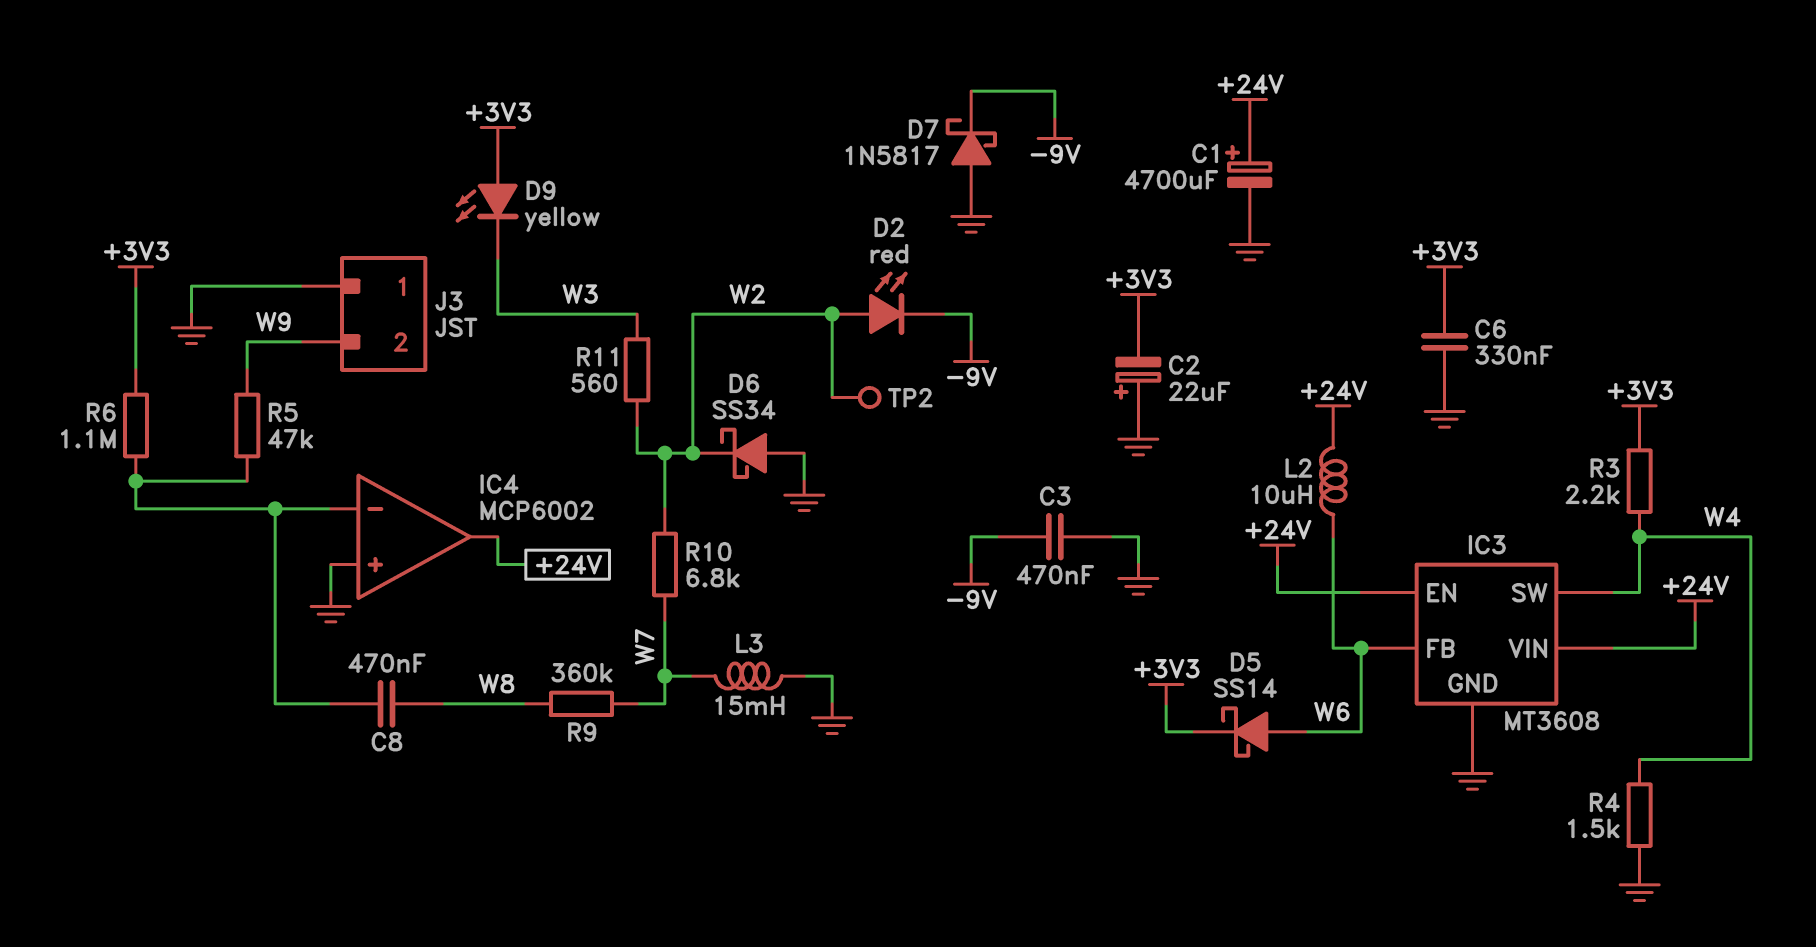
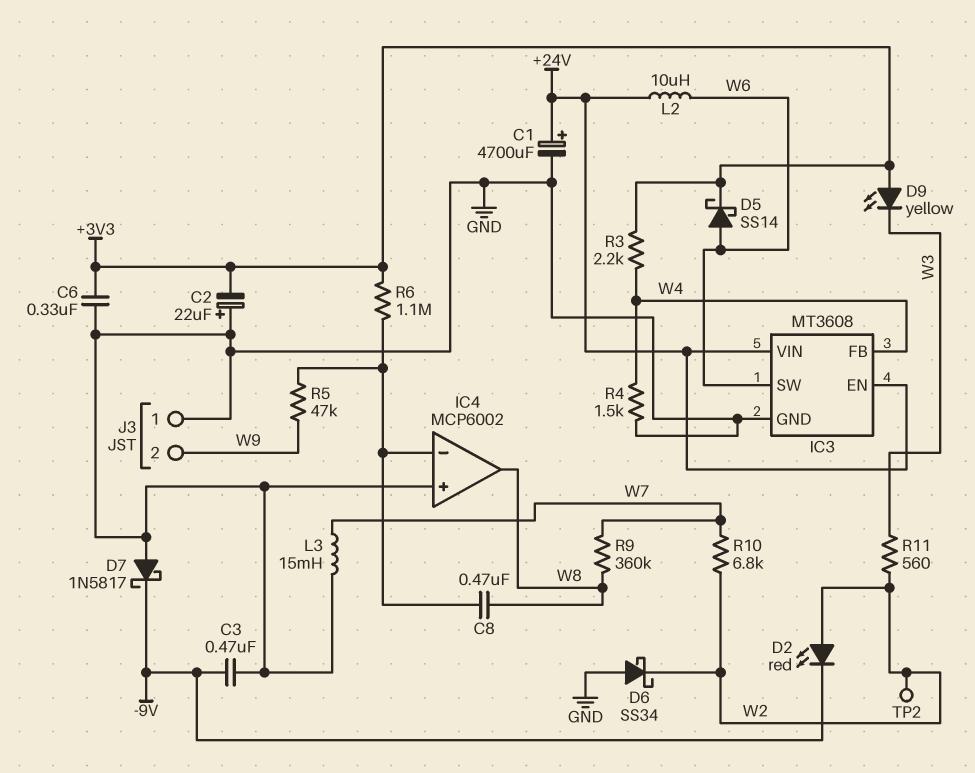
IC3 pin FB: W6 -> W4
IC3 pin SW: W4 -> W6
IC4 pin out: +24V -> W8

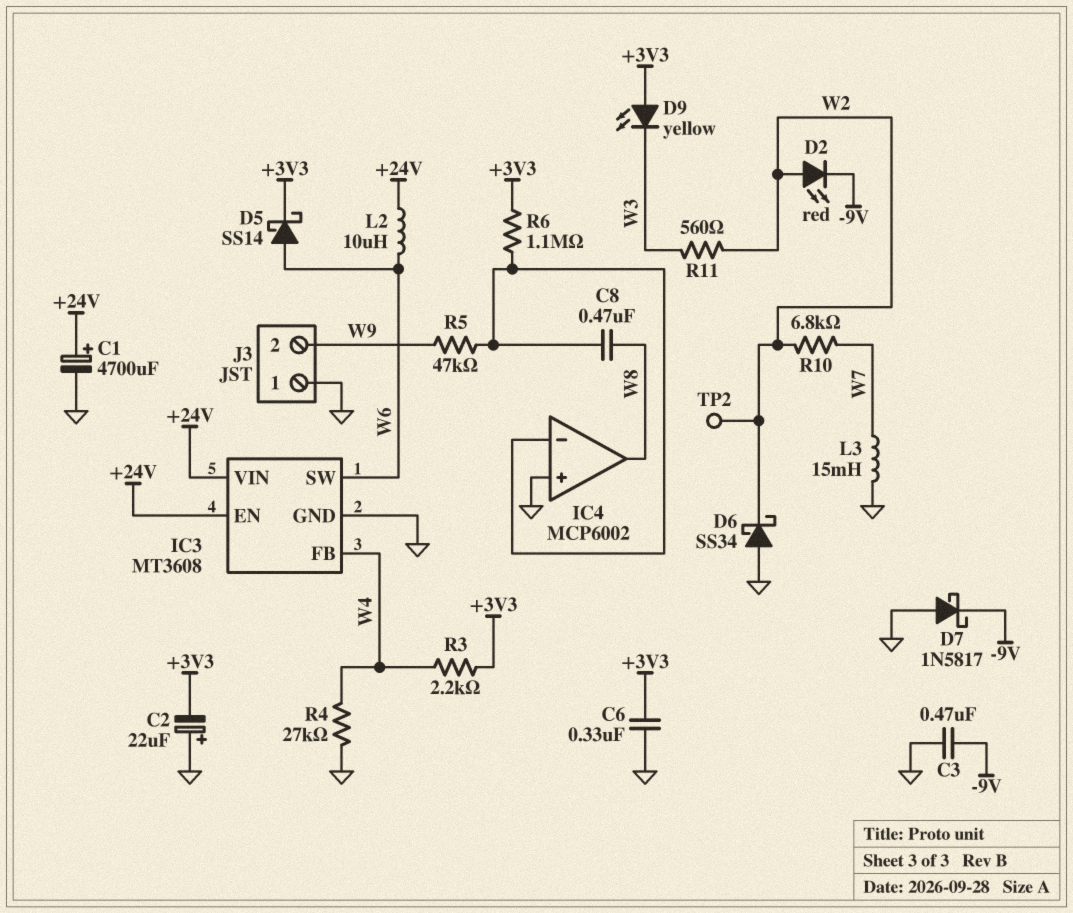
R4: 1.5k (GND, W4) -> 27k (GND, W4)
R9: 360k (W7, W8) -> none

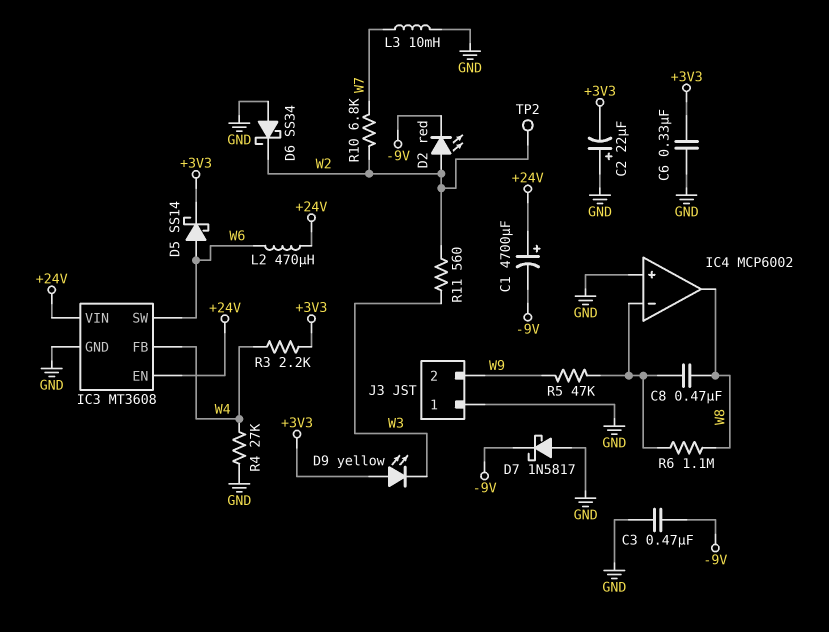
C1: 4700uF (plus +24V, minus GND) -> 4700uF (plus +24V, minus -9V)
L2: 10uH (+24V, W6) -> 470uH (+24V, W6)
L3: 15mH (GND, W7) -> 10mH (GND, W7)
R6: 1.1M (+3V3, IC4/in-) -> 1.1M (IC4/in-, W8)

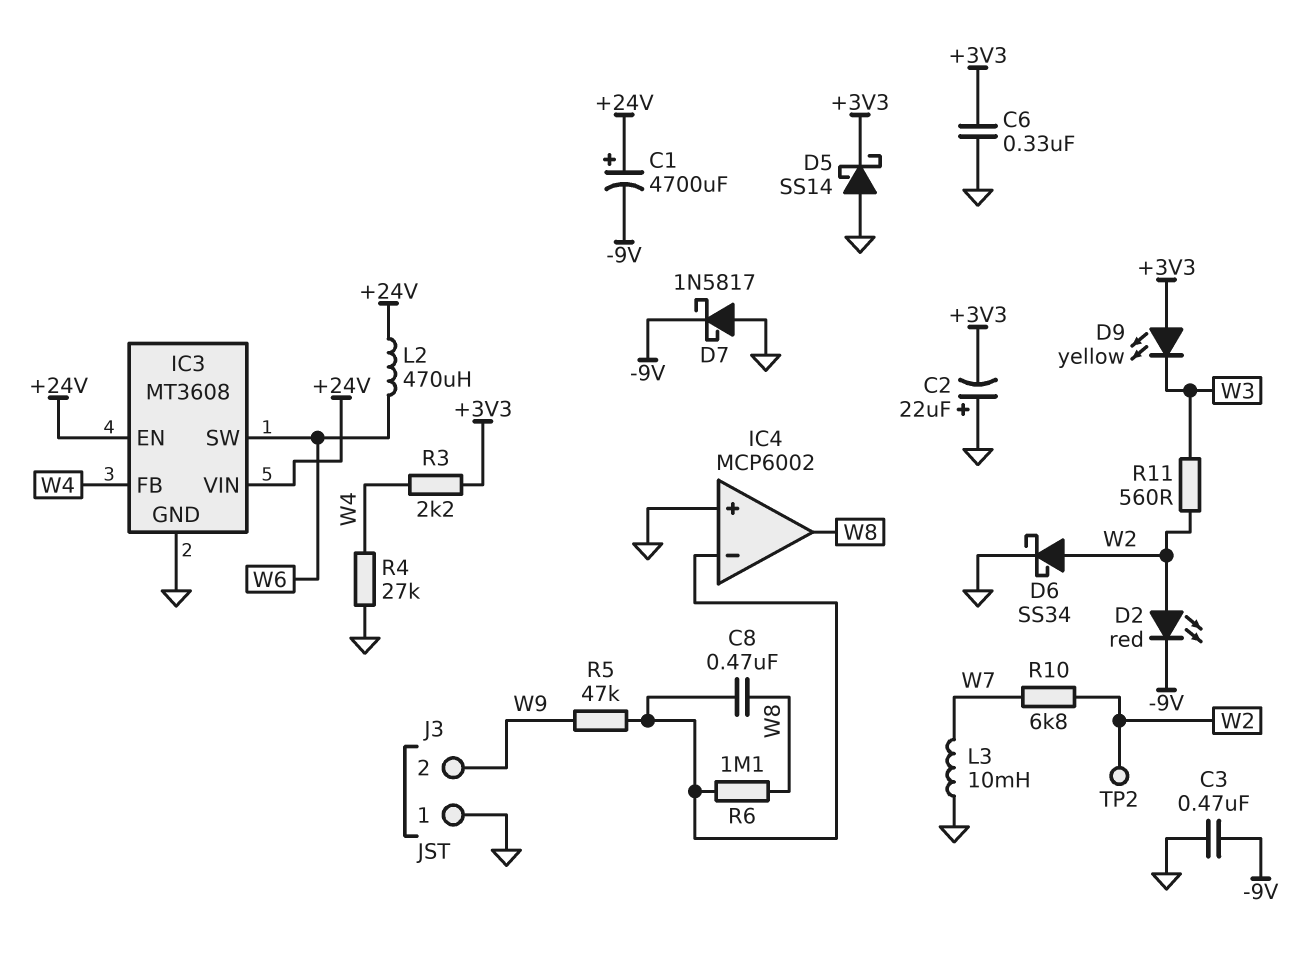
D5: schottky SS14 (A W6, K +3V3) -> schottky SS14 (A GND, K +3V3)
D6: schottky SS34 (A GND, K W2) -> schottky SS34 (A W2, K GND)

